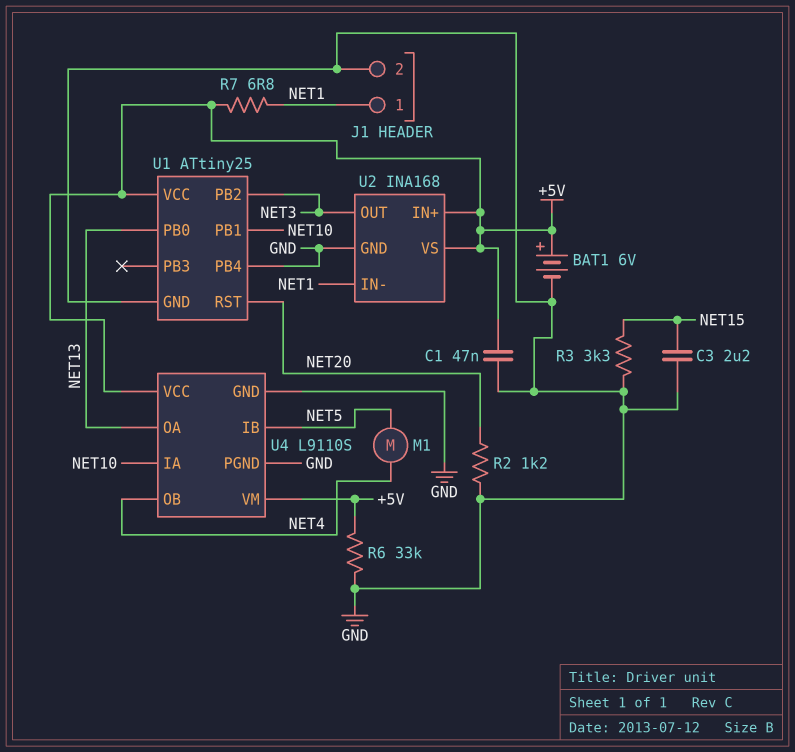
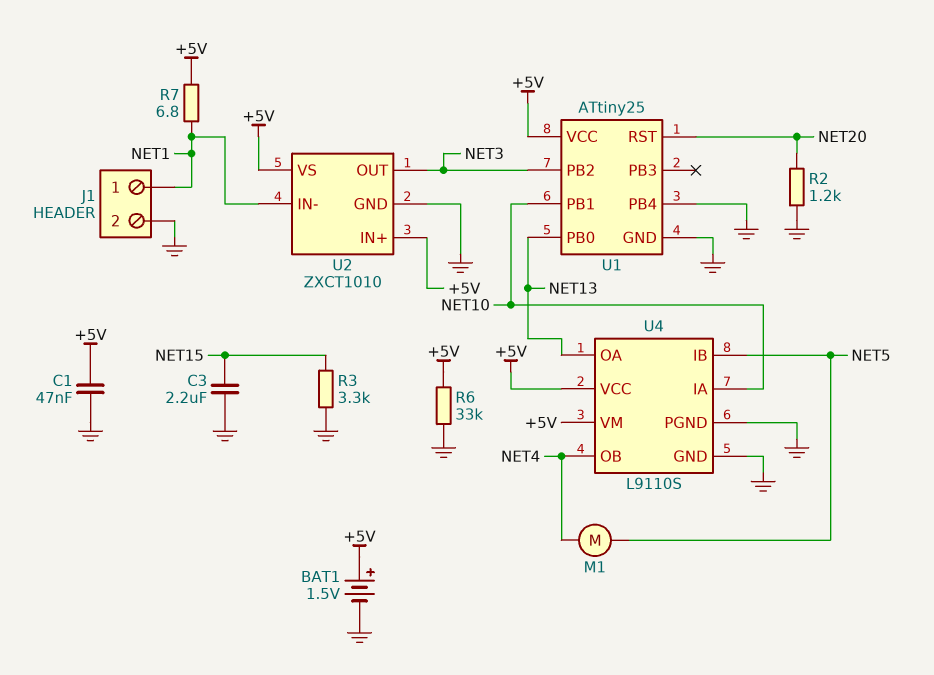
BAT1: 6V (plus +5V, minus GND) -> 1.5V (plus +5V, minus GND)
U2: INA168 -> ZXCT1010

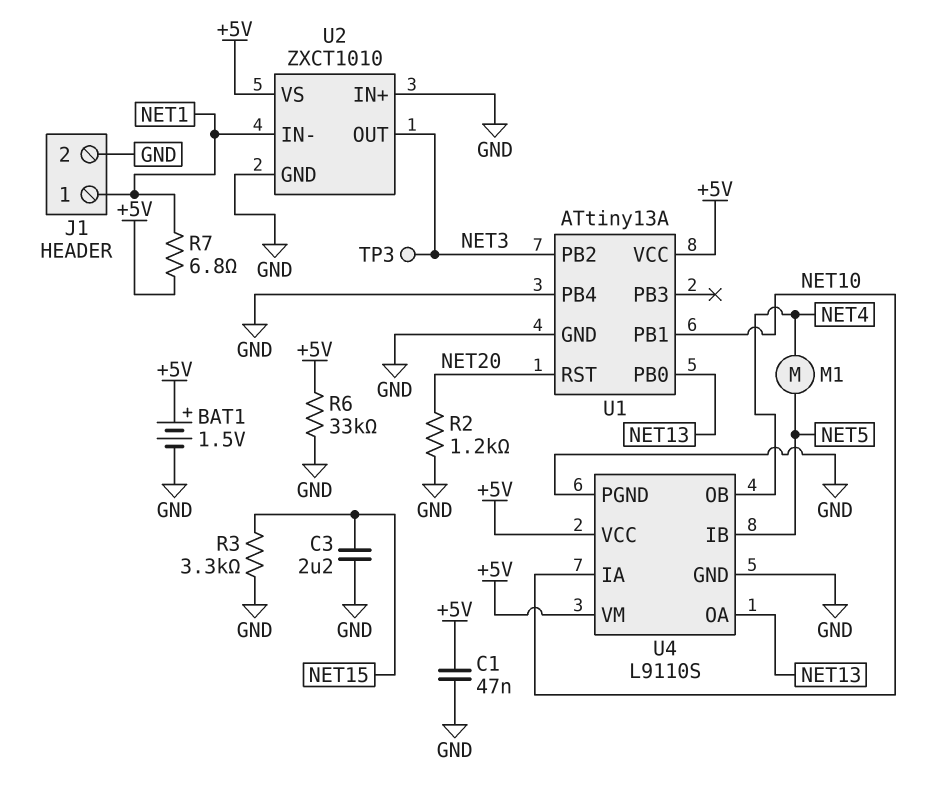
TP3: none -> test point (NET3)
U1: ATtiny25 -> ATtiny13A
U2 pin IN+: +5V -> GND

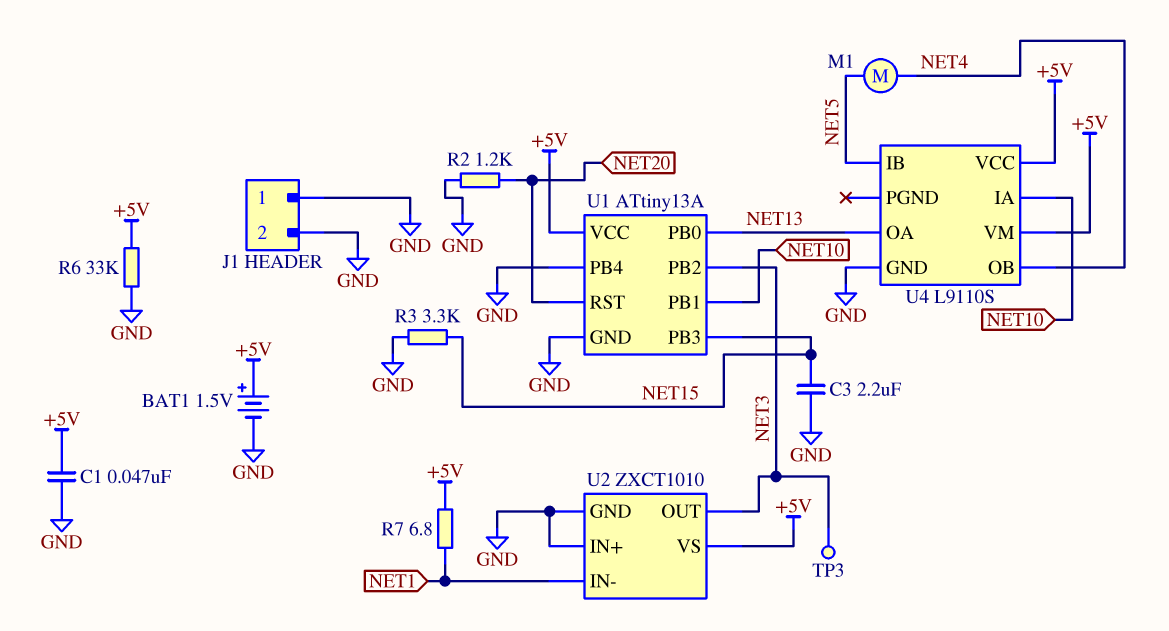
J1 pin 1: NET1 -> GND
U1 pin PB3: none -> NET15
U4 pin PGND: GND -> none

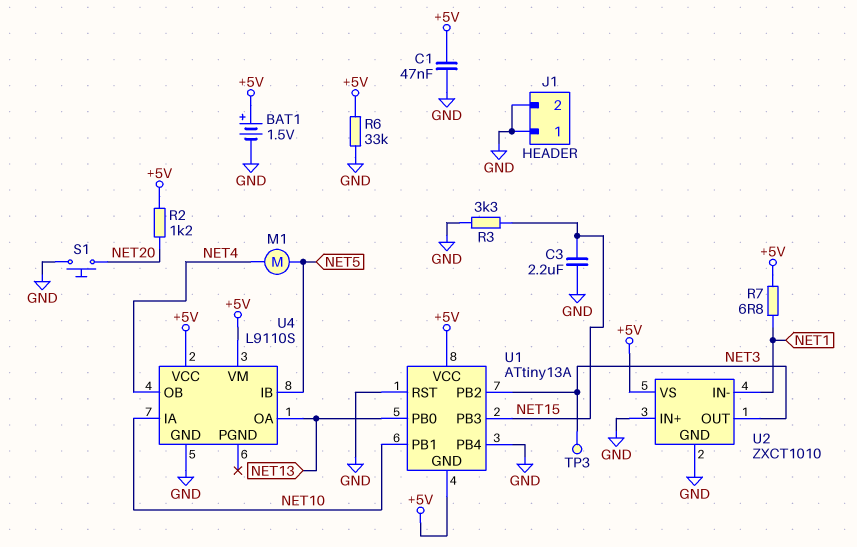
R2: 1.2k (GND, NET20) -> 1.2k (+5V, NET20)
S1: none -> button (GND, NET20)
U1 pin GND: GND -> +5V
U1 pin RST: NET20 -> GND

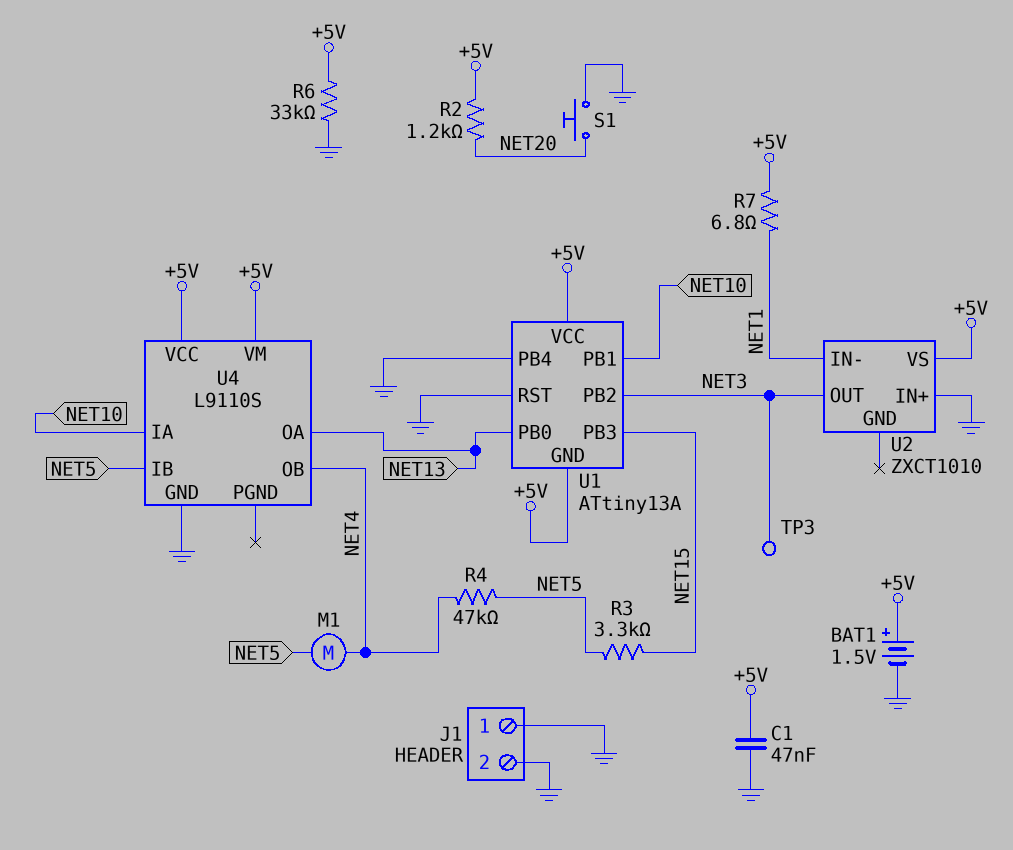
C3: 2.2uF (GND, NET15) -> none
R3: 3.3k (GND, NET15) -> 3.3k (NET5, NET15)
R4: none -> 47k (NET4, NET5)
U2 pin GND: GND -> none

